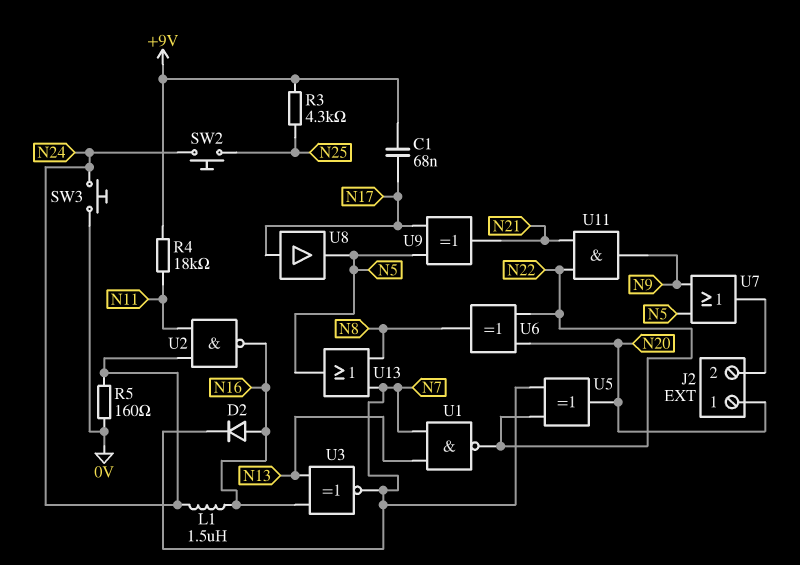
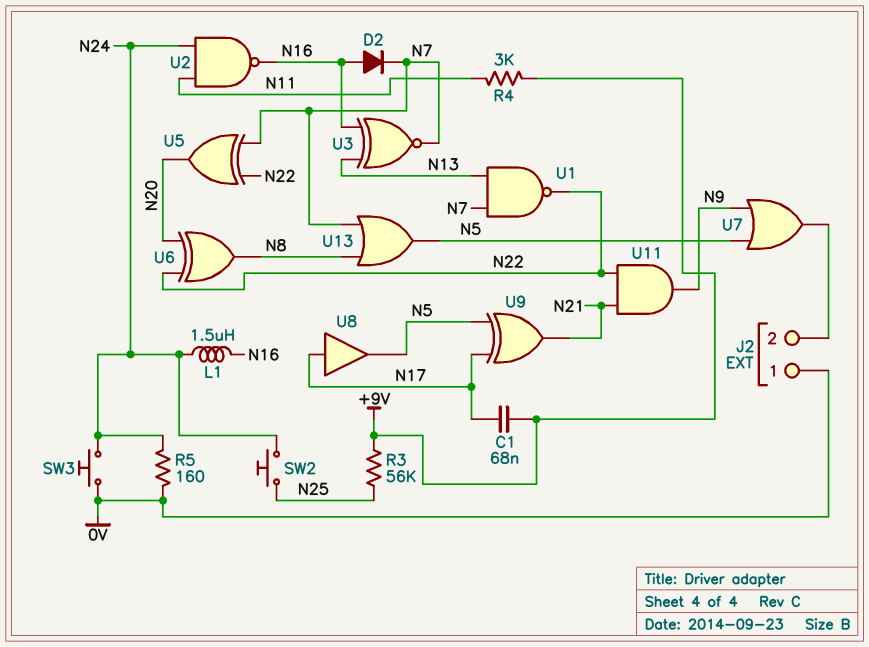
J2 pin 1: N20 -> 0V
R3: 4.3k (+9V, N25) -> 56k (+9V, N25)
R4: 18k (+9V, N11) -> 3k (+9V, N11)

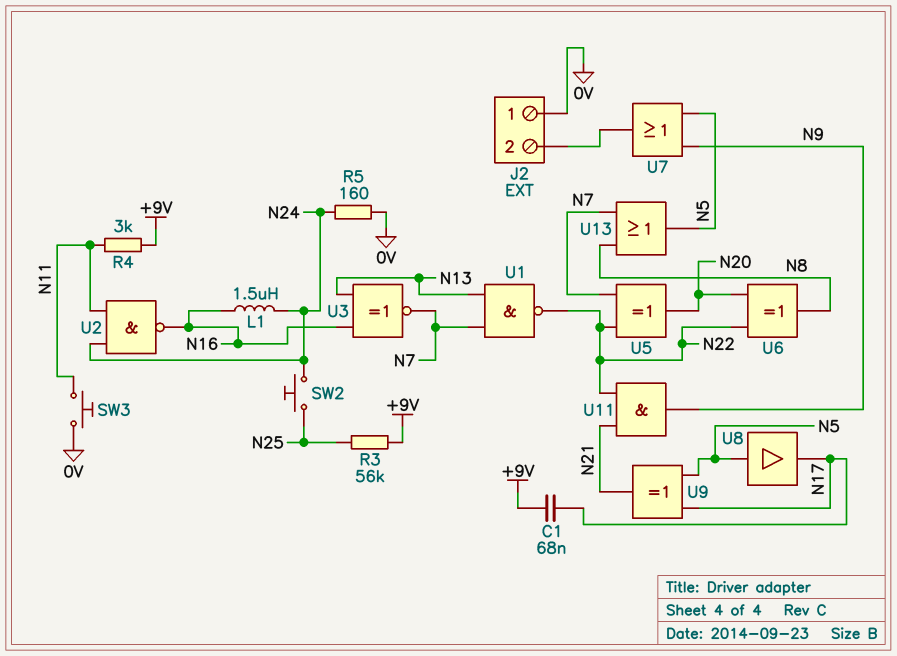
D2: diode (A N16, K N7) -> none
SW3: button (0V, N24) -> button (0V, N11)
U8: buffer (in N17, out N5) -> buffer (in N5, out N17)

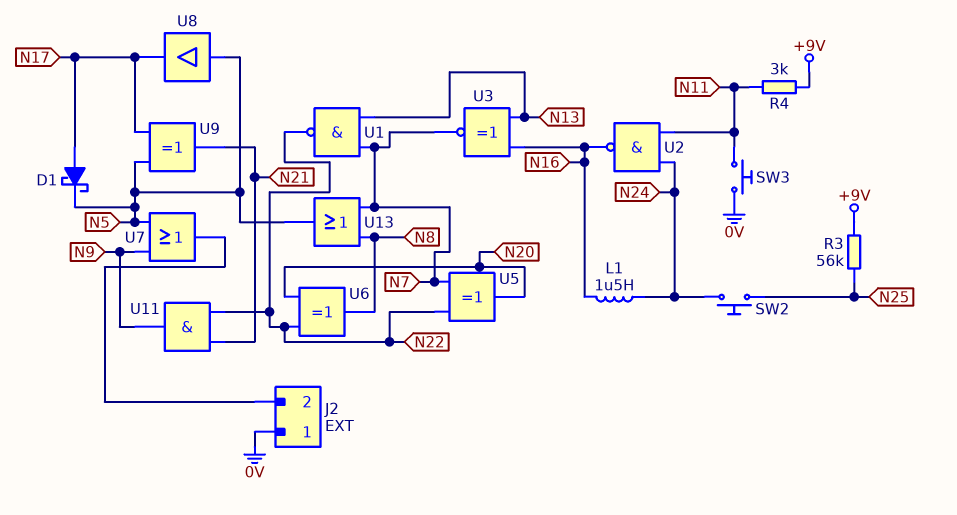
C1: 68nF (+9V, N17) -> none
D1: none -> schottky (A N17, K N5)
R5: 160 (0V, N24) -> none

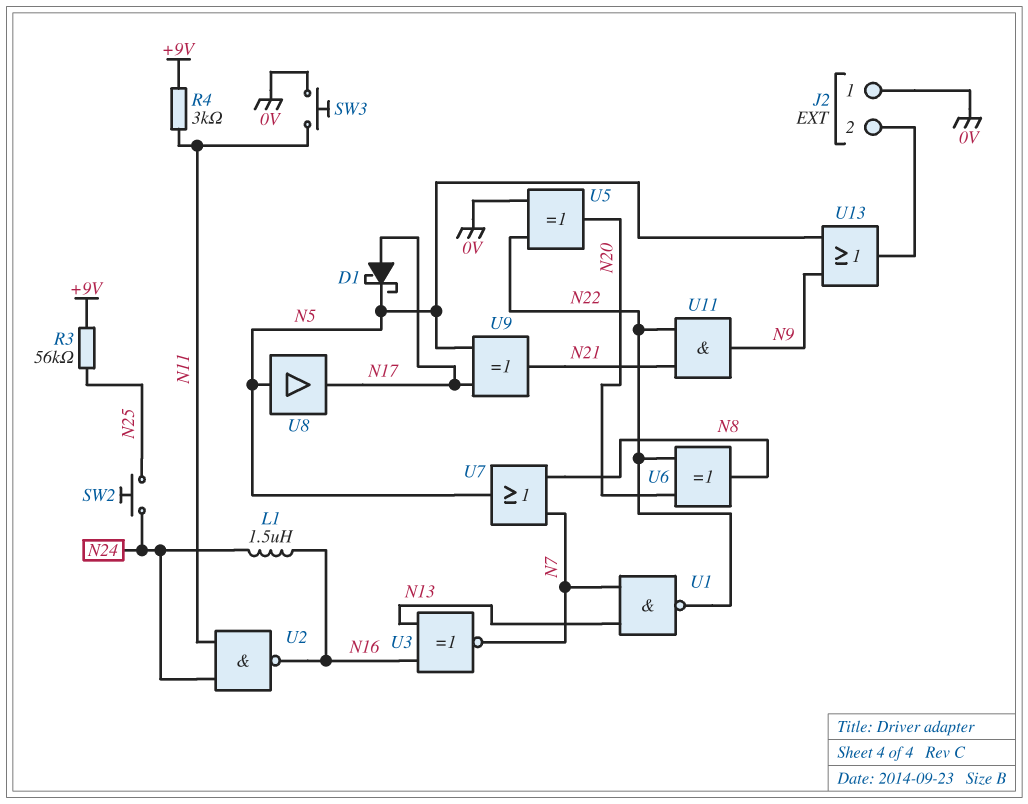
U5: XOR (in N7, in N22, out N20) -> XOR (in 0V, in N22, out N20)
U7: OR (in N5, in N9, out J2/2) -> OR (in N7, in N8, out N5)
U13: OR (in N7, in N8, out N5) -> OR (in N5, in N9, out J2/2)

